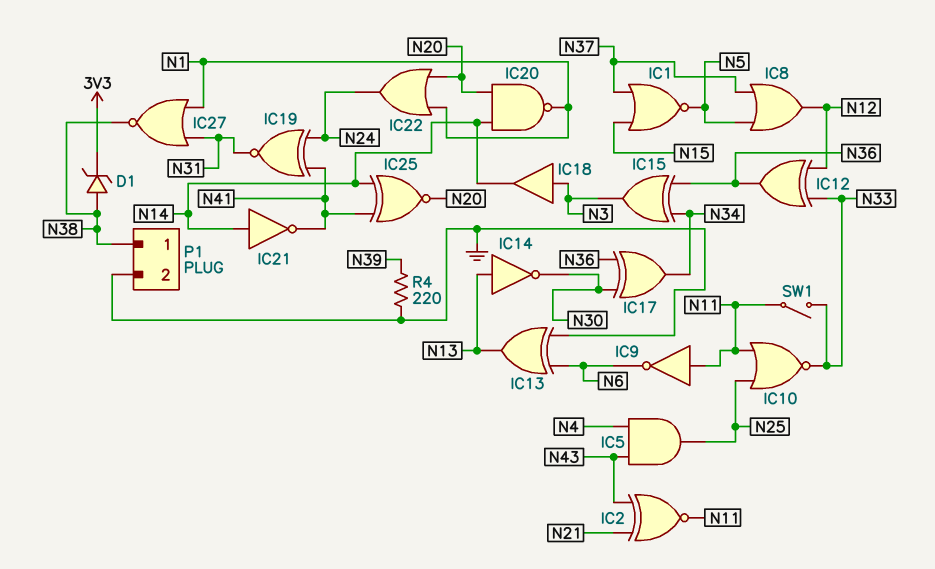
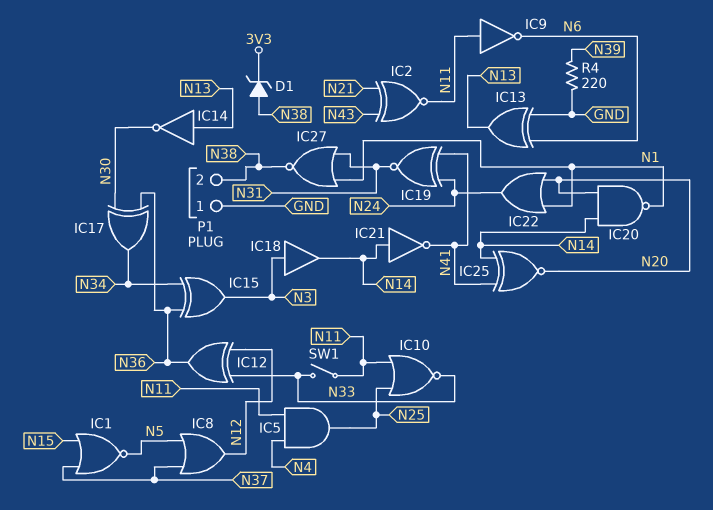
IC5: AND (in N4, in N43, out N25) -> AND (in N4, in N11, out N25)
P1 pin 1: N38 -> GND
P1 pin 2: GND -> N38

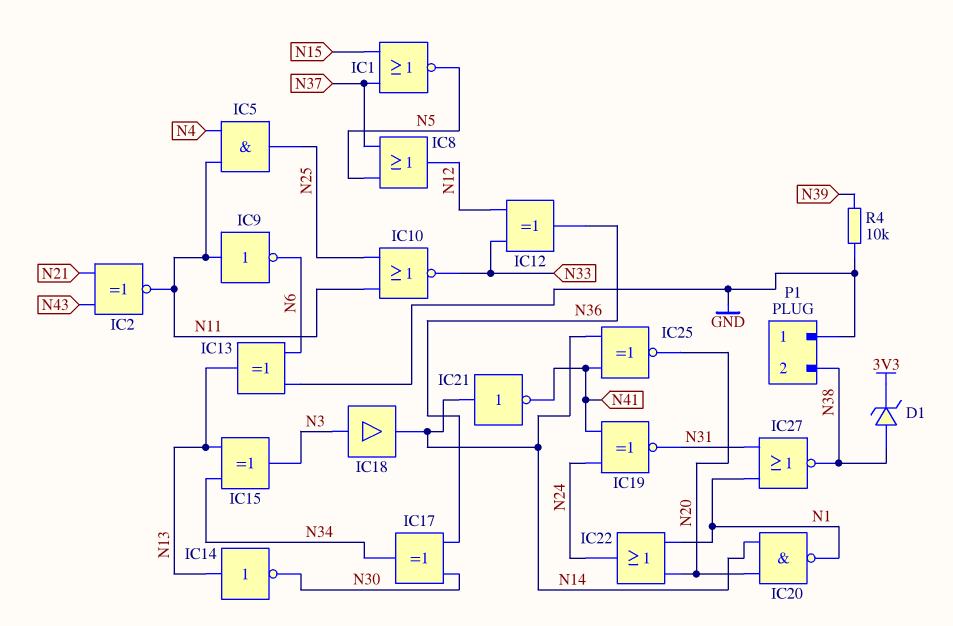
IC15: XOR (in N34, in N36, out N3) -> XOR (in N13, in N34, out N3)
R4: 220 (GND, N39) -> 10k (GND, N39)
SW1: switch (N11, N33) -> none

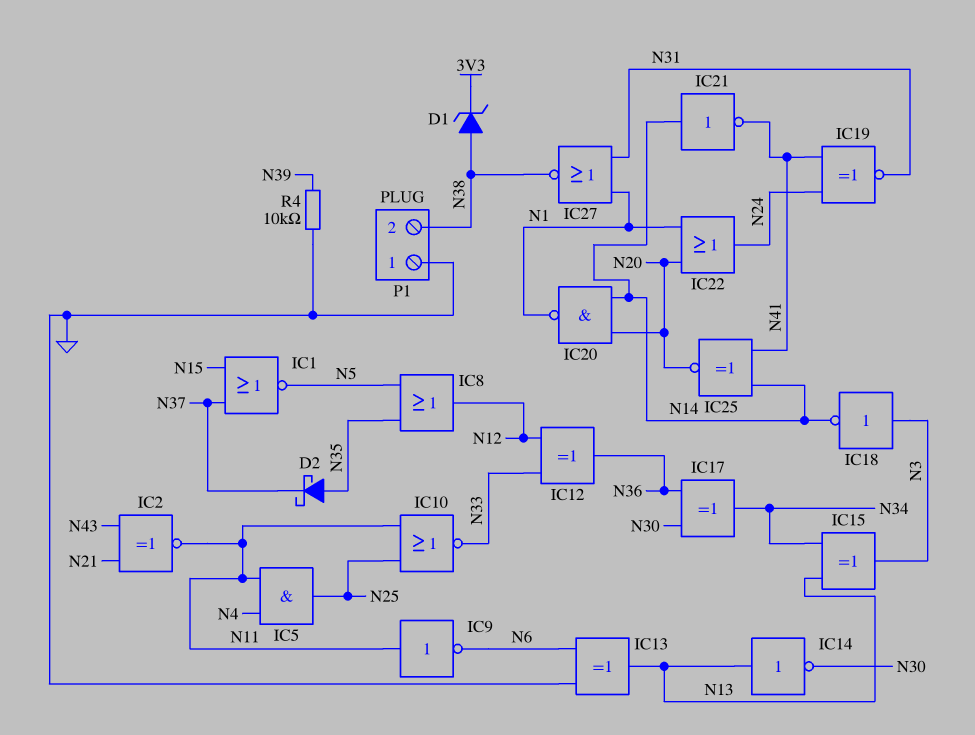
D2: none -> schottky (A N35, K N37)
IC8: OR (in N5, in N37, out N12) -> OR (in N5, in N35, out N12)
IC18: buffer (in N3, out N14) -> NOT (in N3, out N14)

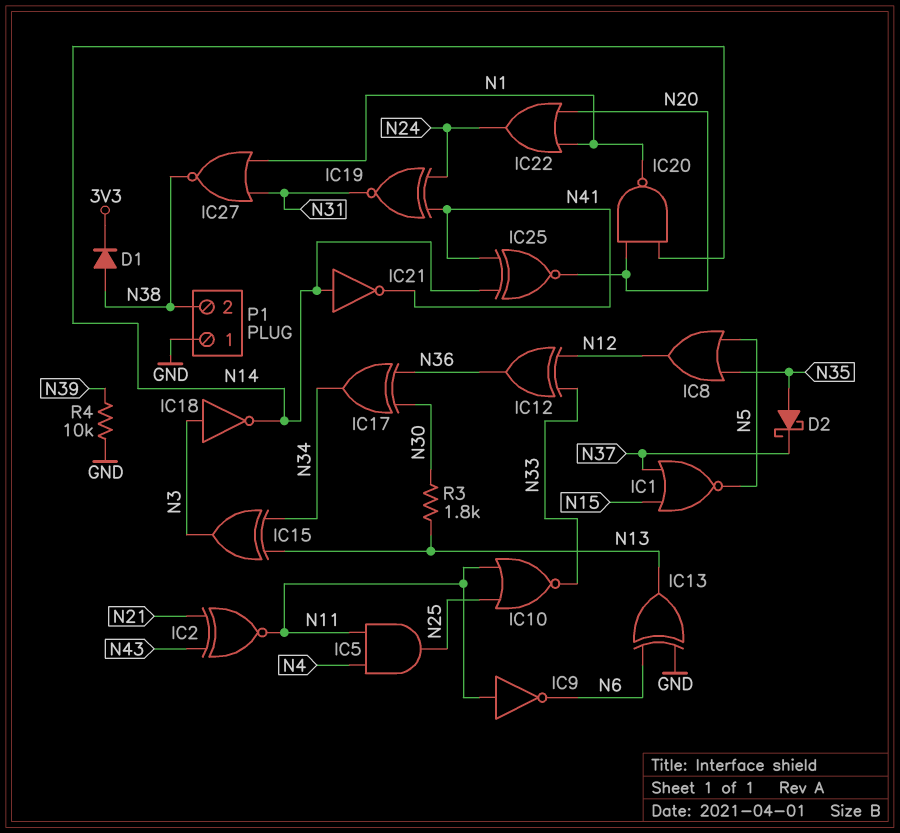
D1: zener (A N38, K 3V3) -> diode (A N38, K 3V3)
IC14: NOT (in N13, out N30) -> none
R3: none -> 1.8k (N13, N30)

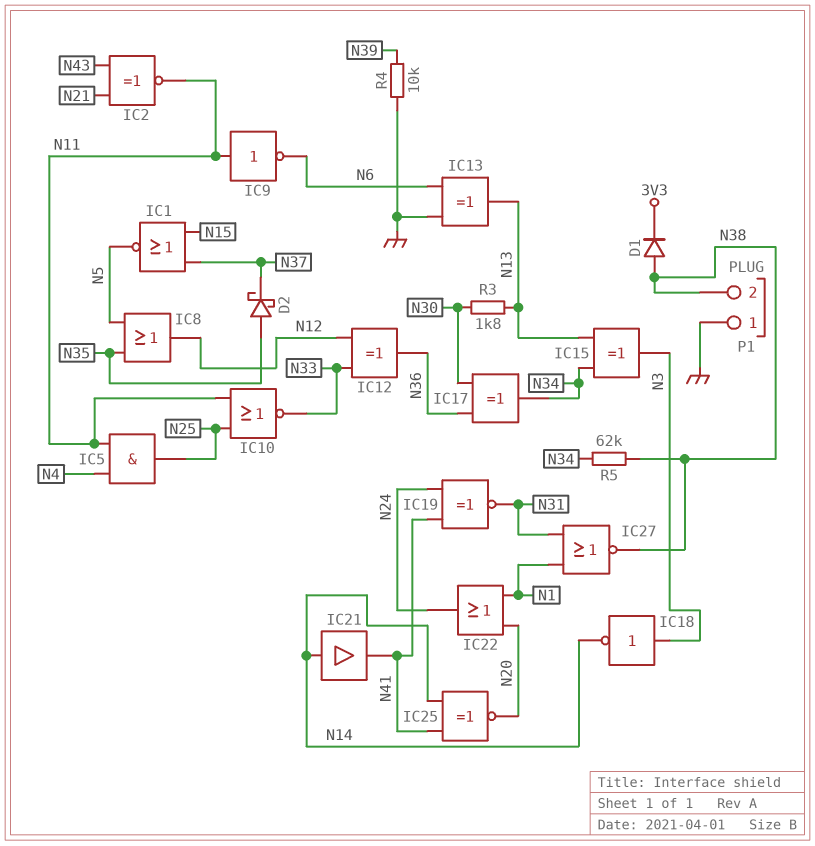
IC20: NAND (in N14, in N20, out N1) -> none
IC21: NOT (in N14, out N41) -> buffer (in N14, out N41)
R5: none -> 62k (N34, N38)

